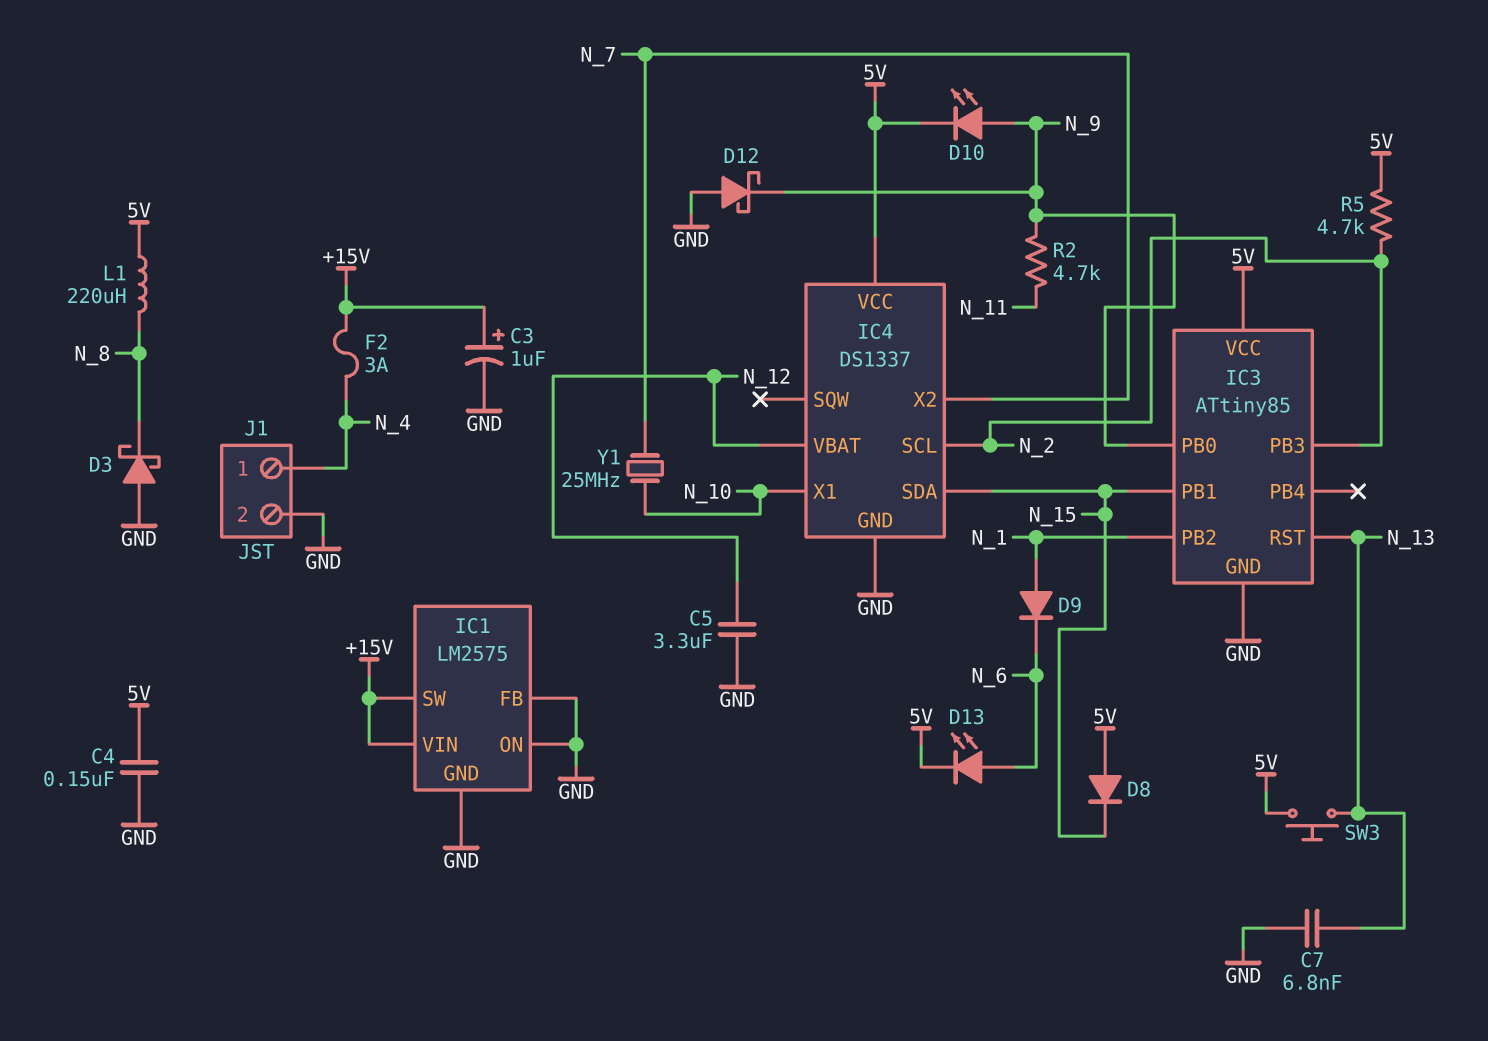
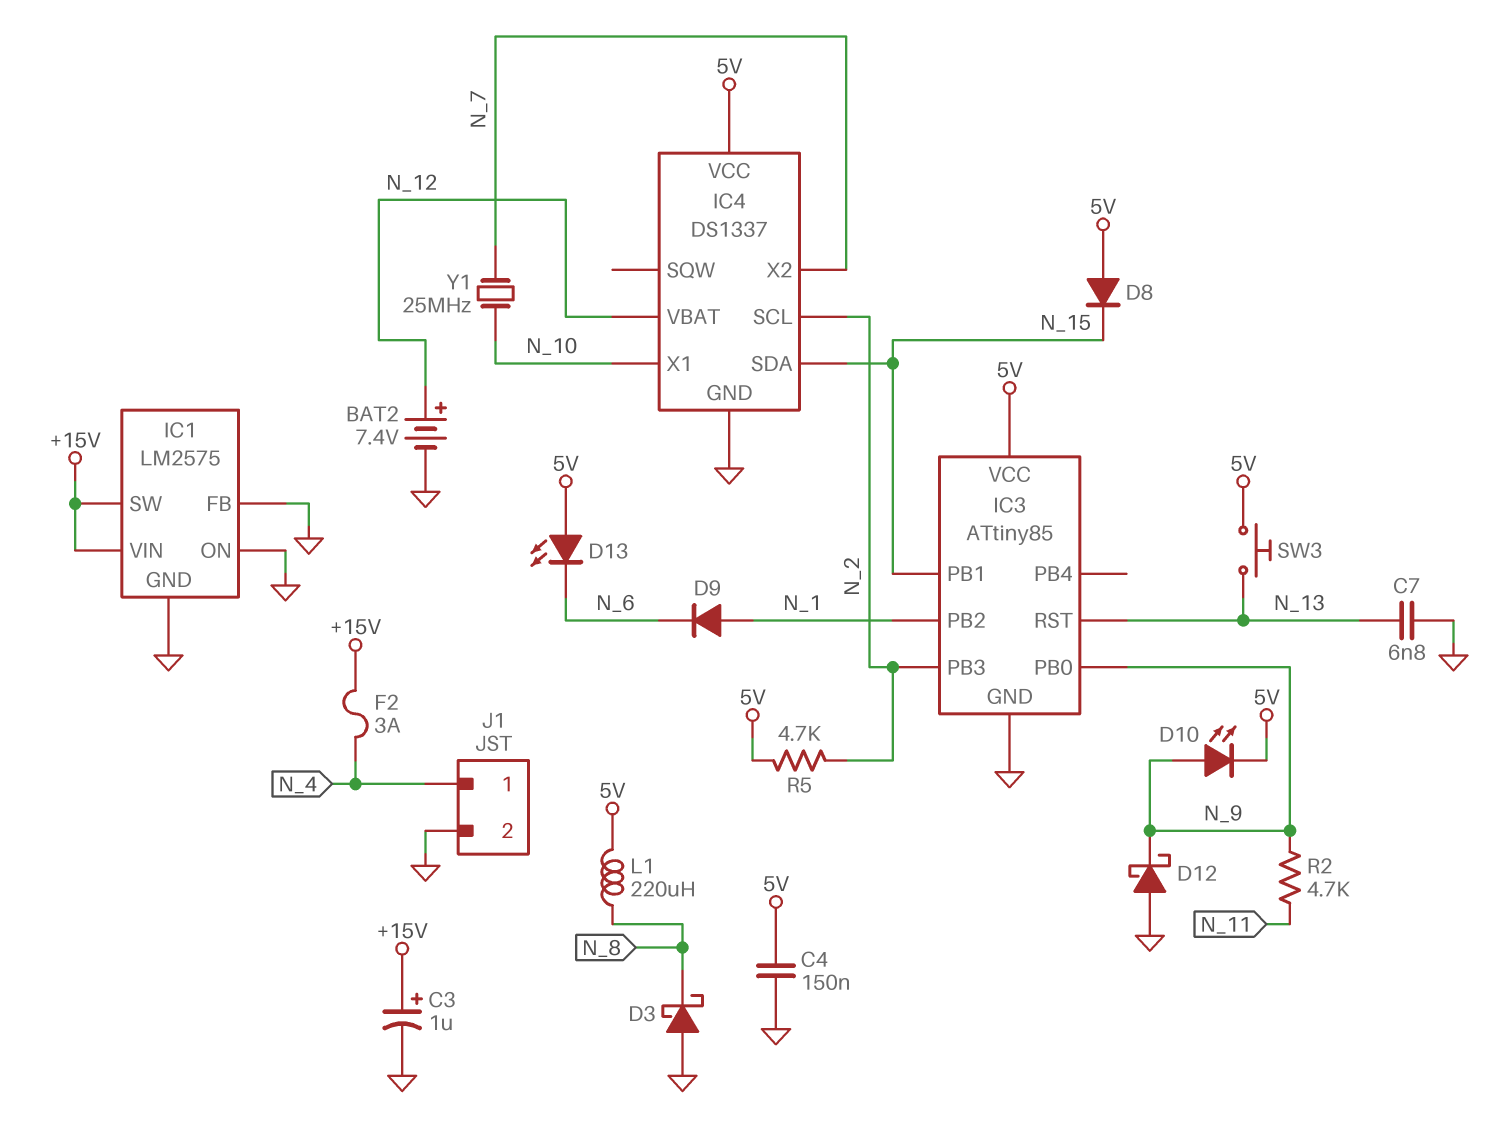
BAT2: none -> 7.4V (plus N_12, minus GND)
C5: 3.3uF (GND, N_12) -> none
D13: LED (A N_6, K 5V) -> LED (A 5V, K N_6)

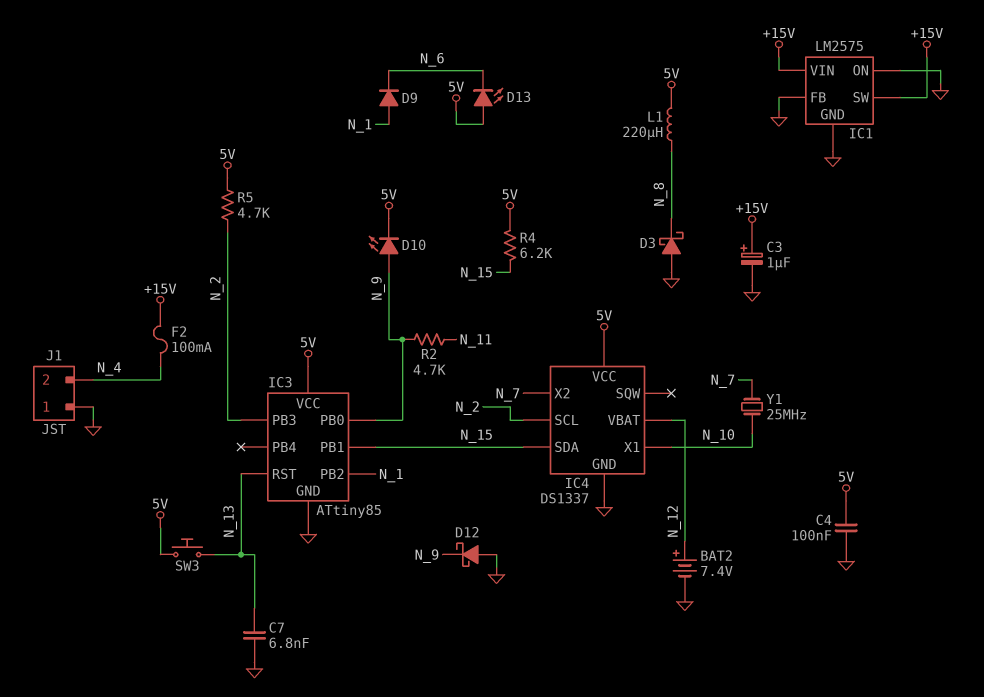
C4: 150nF (5V, GND) -> 100nF (5V, GND)
D8: diode (A 5V, K N_15) -> none
F2: 3A (+15V, N_4) -> 100mA (+15V, N_4)
J1 pin 1: N_4 -> GND
J1 pin 2: GND -> N_4
R4: none -> 6.2k (5V, N_15)

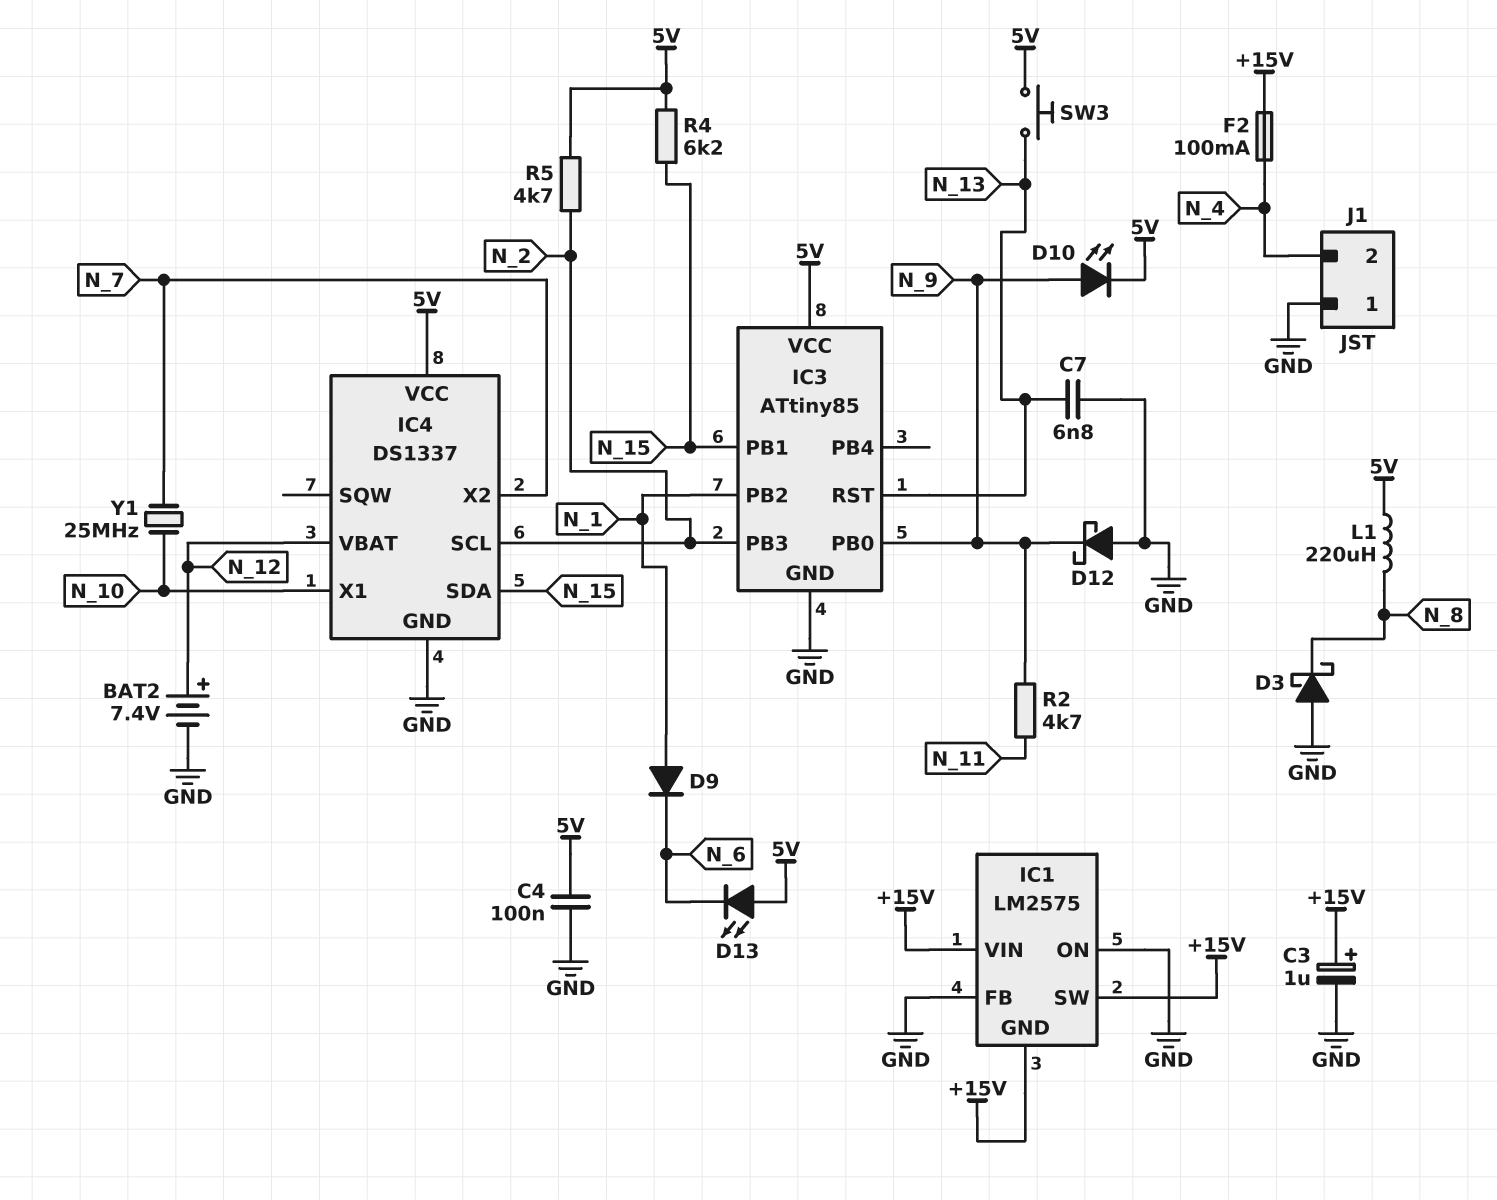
IC1 pin GND: GND -> +15V

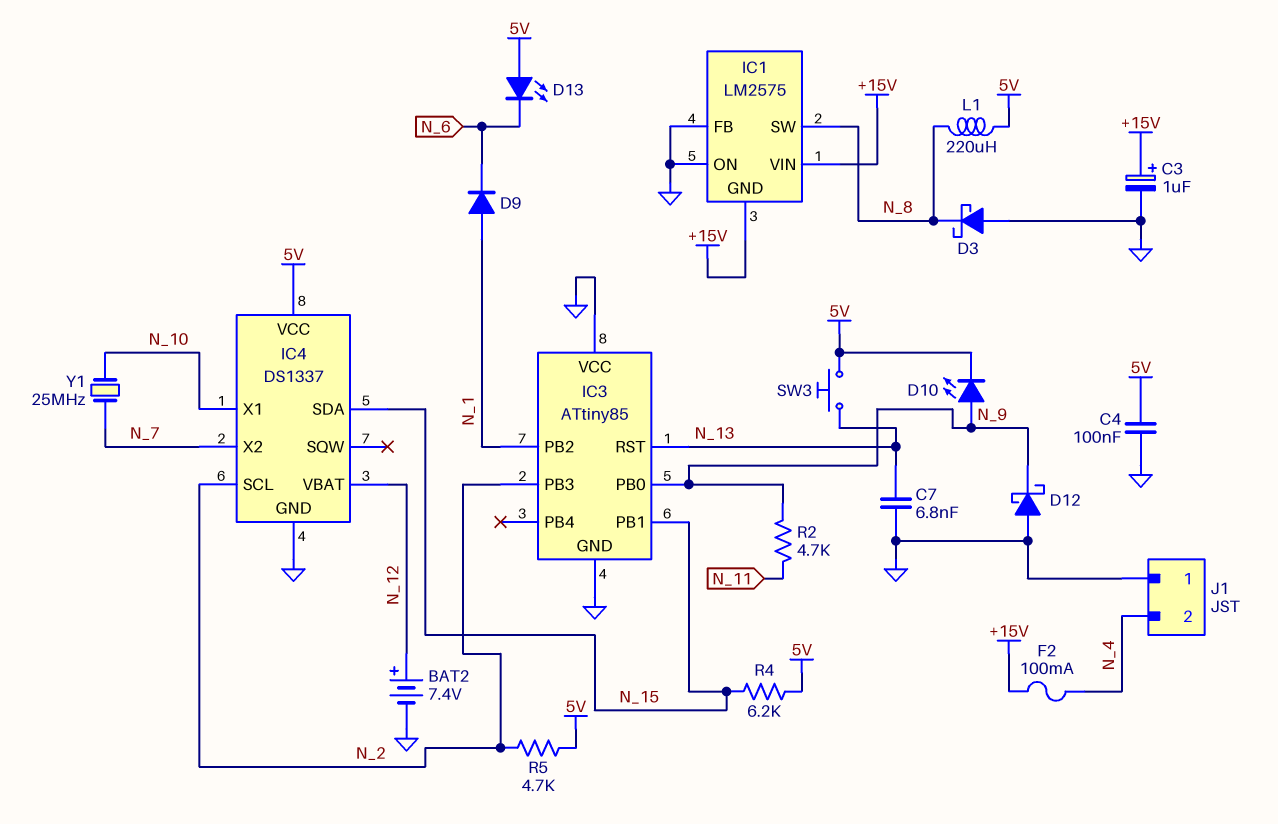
IC1 pin SW: +15V -> N_8
IC3 pin VCC: 5V -> GND

